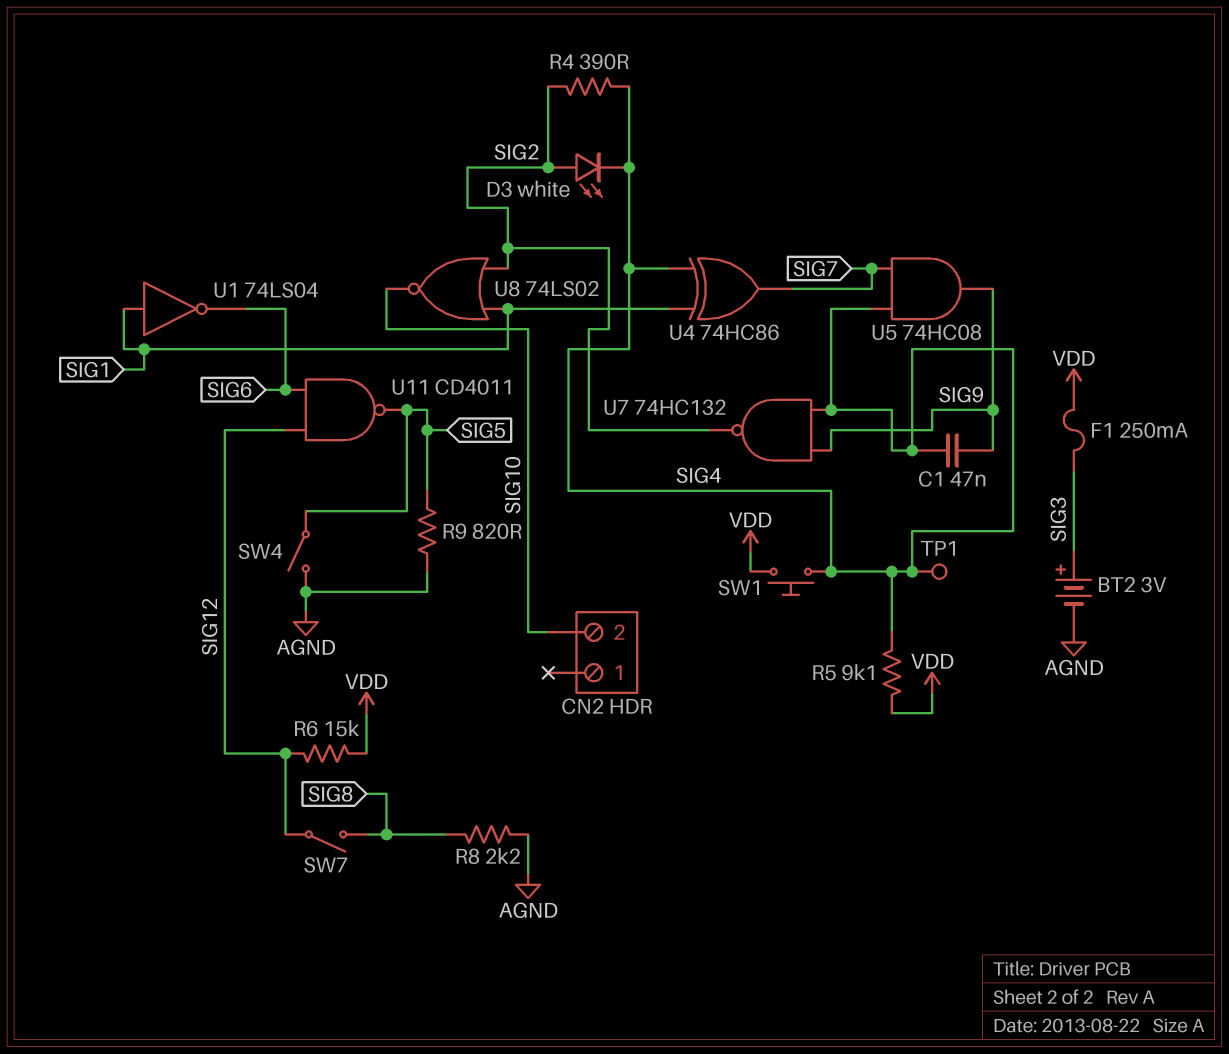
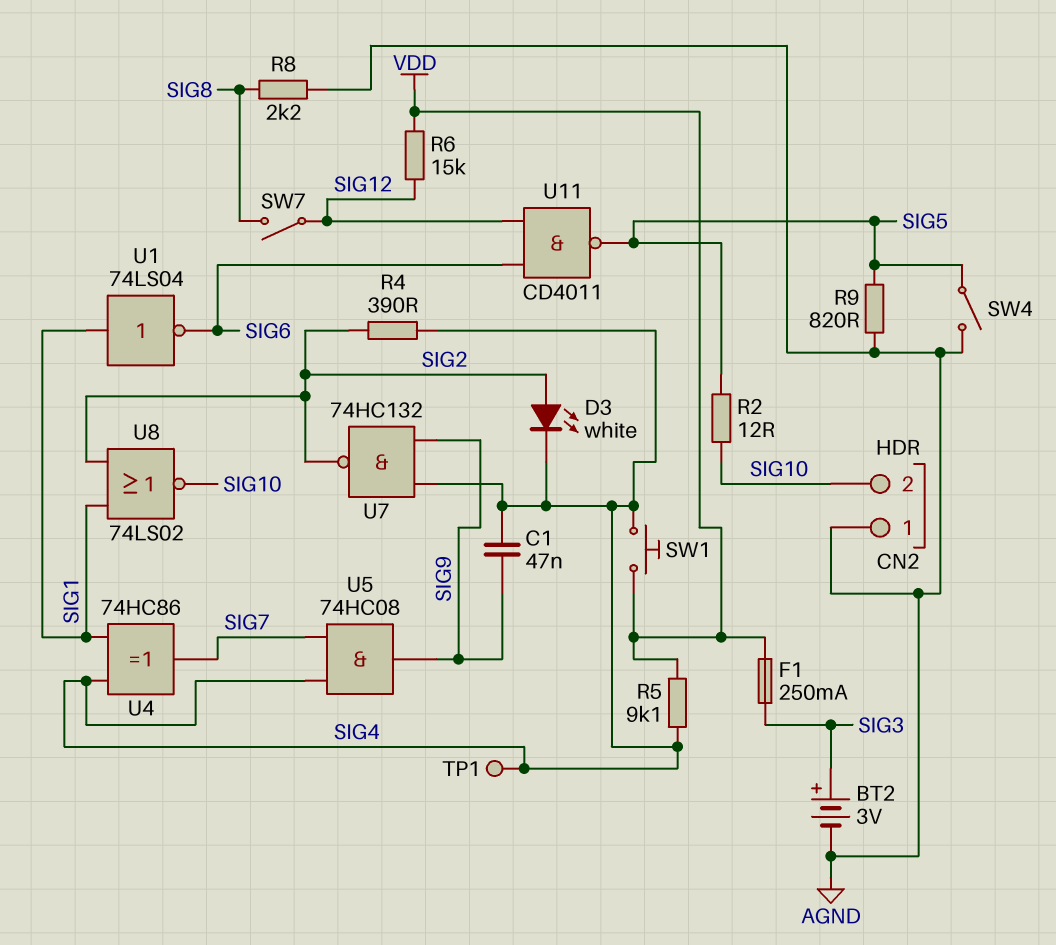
CN2 pin 1: none -> AGND
R2: none -> 12 (SIG5, SIG10)

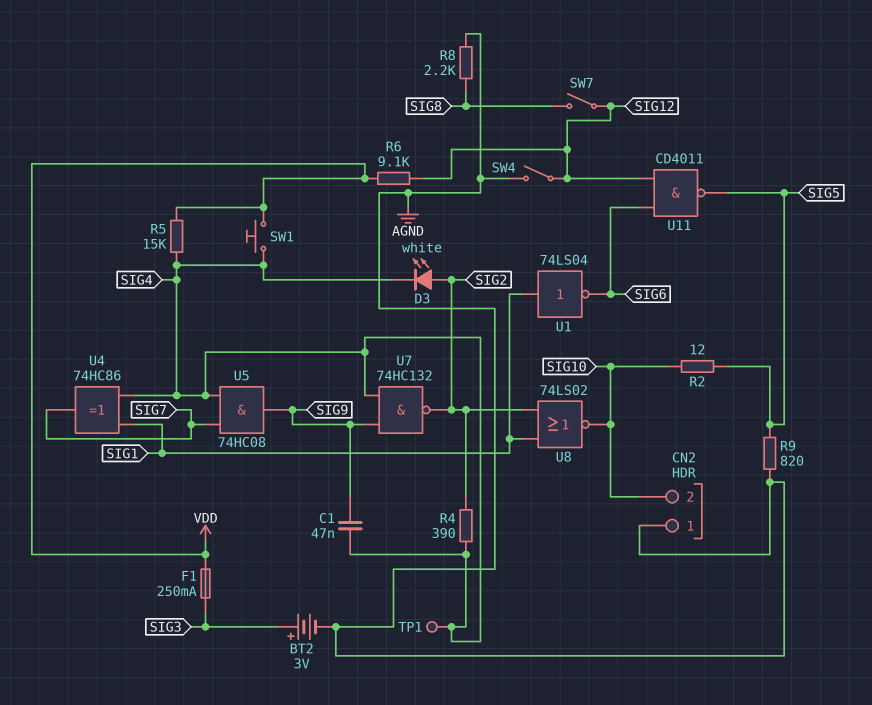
R5: 9.1k (SIG4, VDD) -> 15k (SIG4, VDD)
R6: 15k (SIG12, VDD) -> 9.1k (SIG12, VDD)
SW4: switch (AGND, SIG5) -> switch (AGND, SIG12)

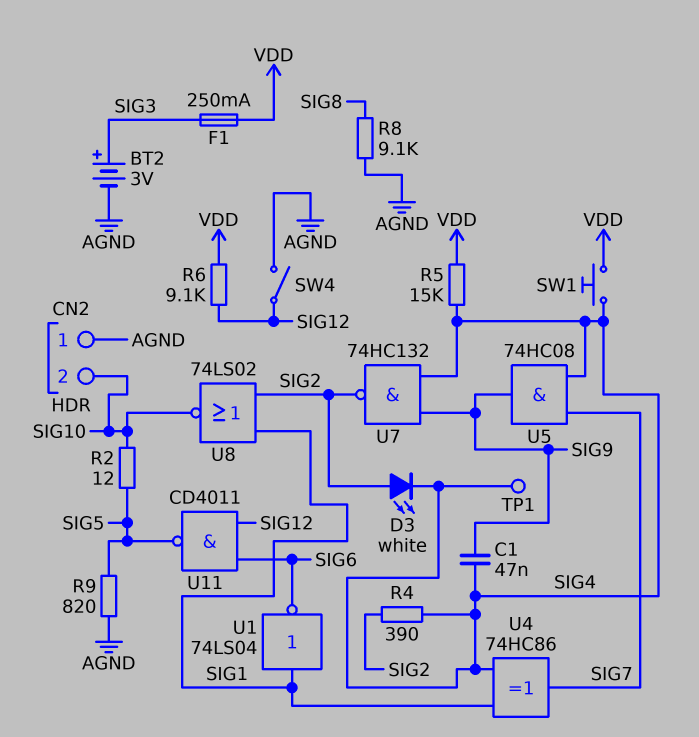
R8: 2.2k (AGND, SIG8) -> 9.1k (AGND, SIG8)
SW7: switch (SIG8, SIG12) -> none

